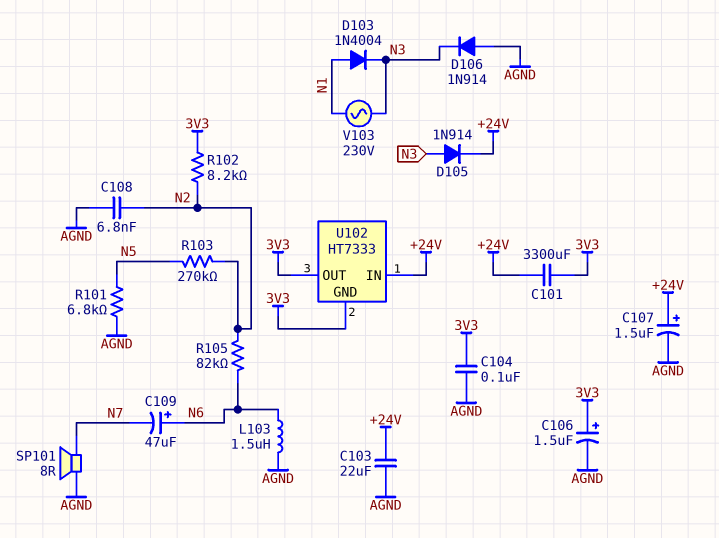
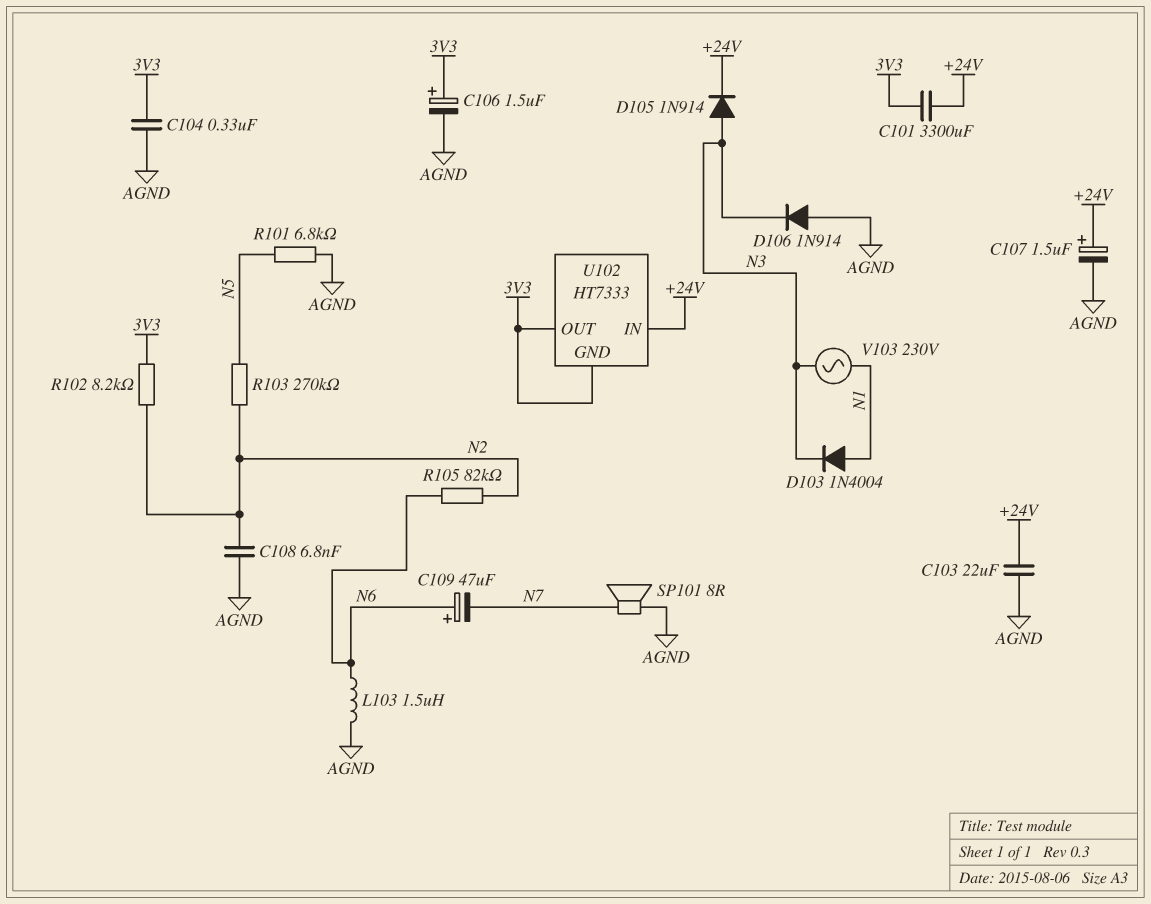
C104: 100nF (3V3, AGND) -> 330nF (3V3, AGND)

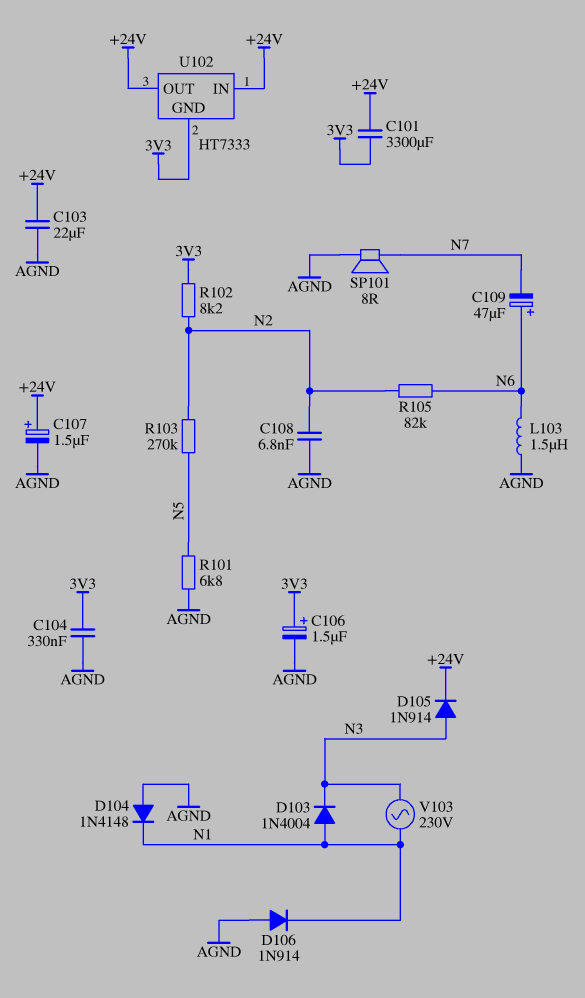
D104: none -> diode 1N4148 (A AGND, K N1)
D106: diode 1N914 (A AGND, K N3) -> diode 1N914 (A AGND, K N1)
U102 pin OUT: 3V3 -> +24V

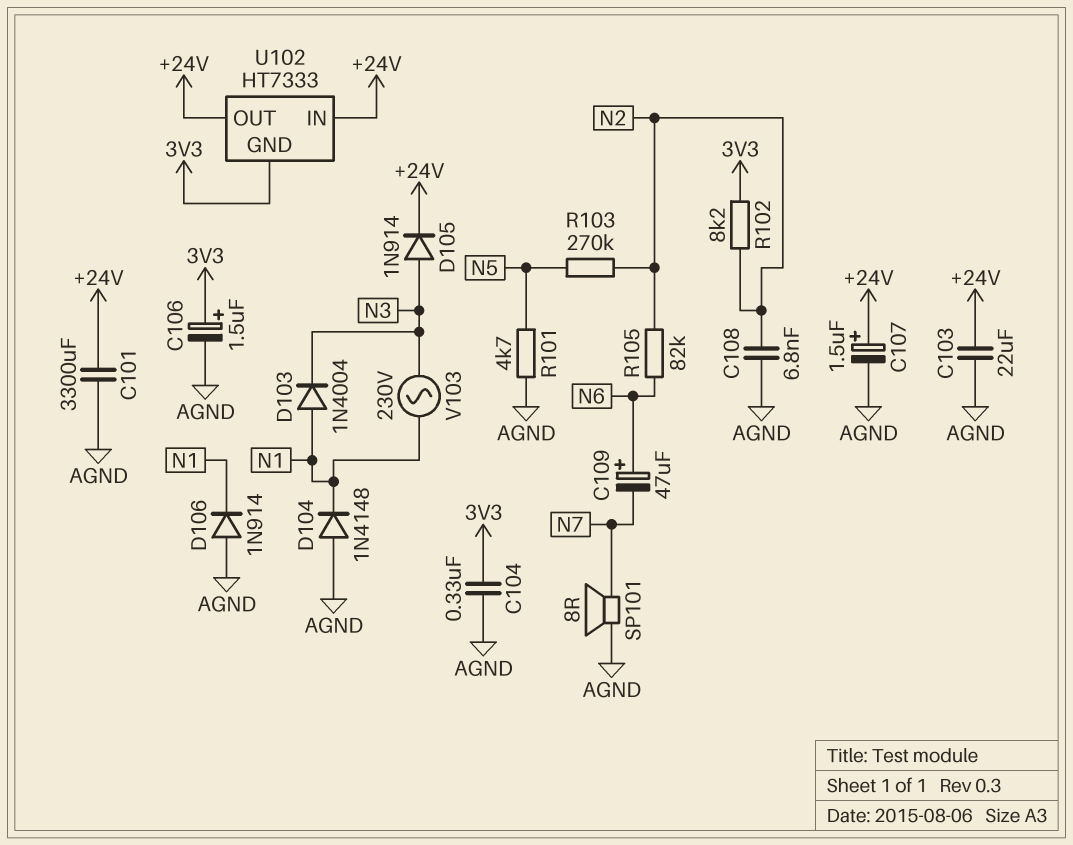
C101: 3300uF (+24V, 3V3) -> 3300uF (+24V, AGND)
L103: 1.5uH (AGND, N6) -> none
R101: 6.8k (AGND, N5) -> 4.7k (AGND, N5)

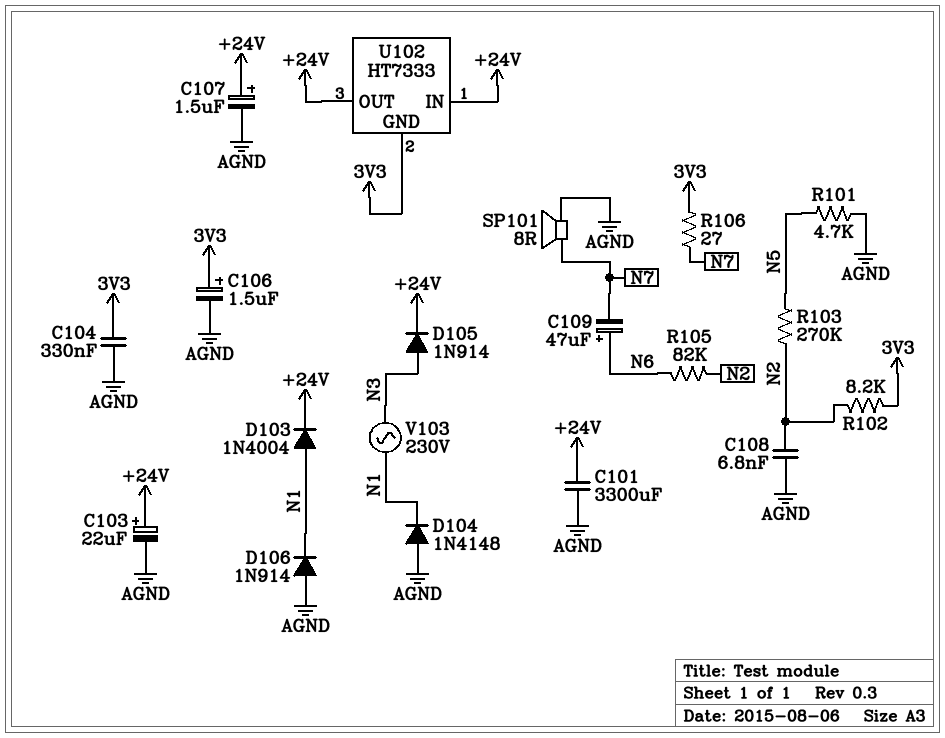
C103: 22uF (+24V, AGND) -> 22uF (plus +24V, minus AGND)
D103: diode 1N4004 (A N1, K N3) -> diode 1N4004 (A N1, K +24V)
R106: none -> 27 (3V3, N7)

